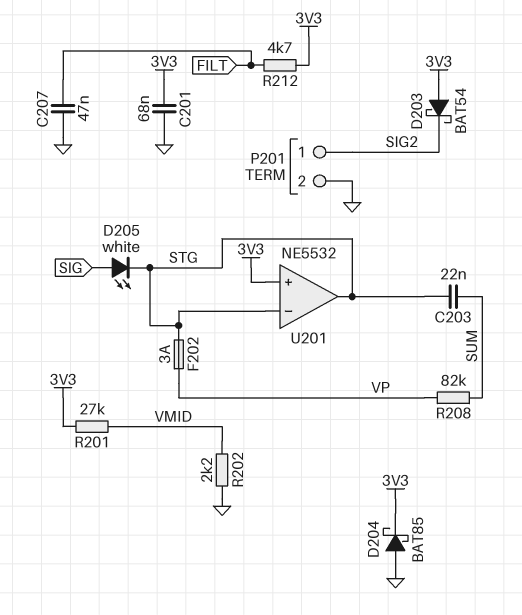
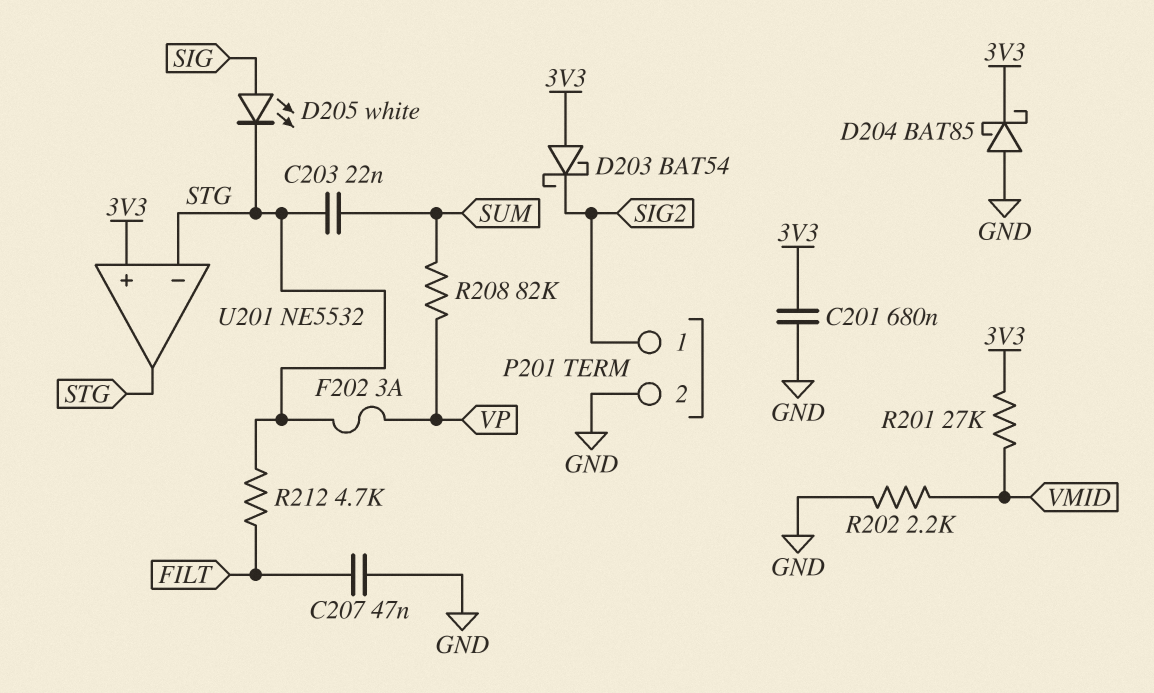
C201: 68nF (3V3, GND) -> 680nF (3V3, GND)
R212: 4.7k (3V3, FILT) -> 4.7k (FILT, STG)

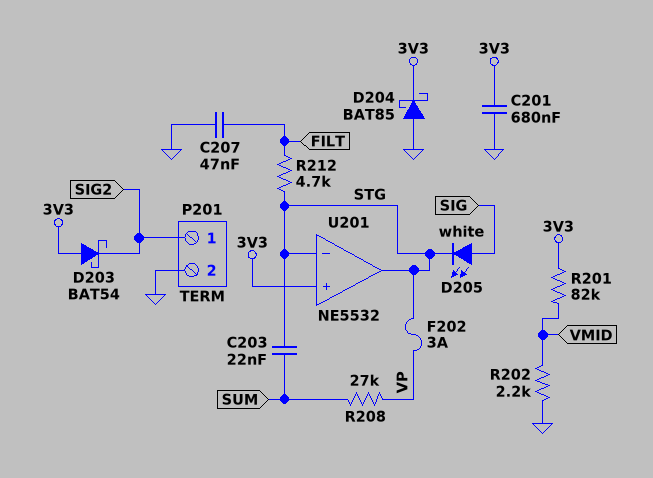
R201: 27k (3V3, VMID) -> 82k (3V3, VMID)
R208: 82k (SUM, VP) -> 27k (SUM, VP)

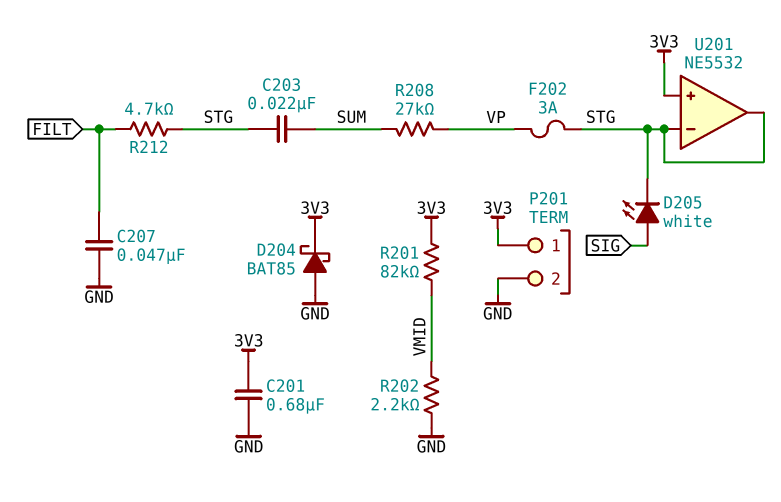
D203: schottky BAT54 (A 3V3, K SIG2) -> none
P201 pin 1: SIG2 -> 3V3

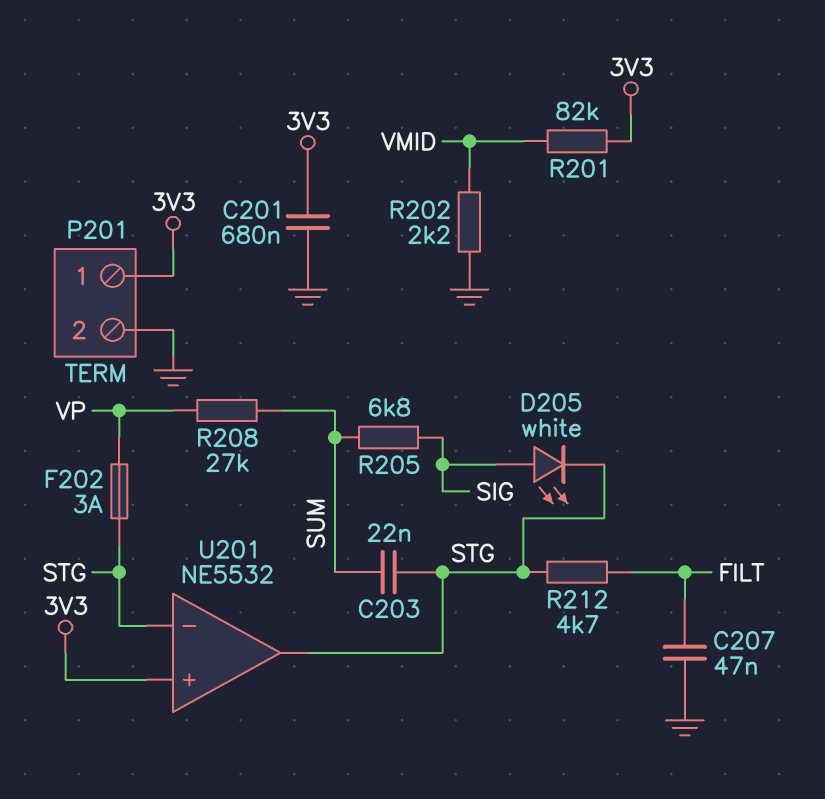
D204: schottky BAT85 (A GND, K 3V3) -> none
R205: none -> 6.8k (SIG, SUM)

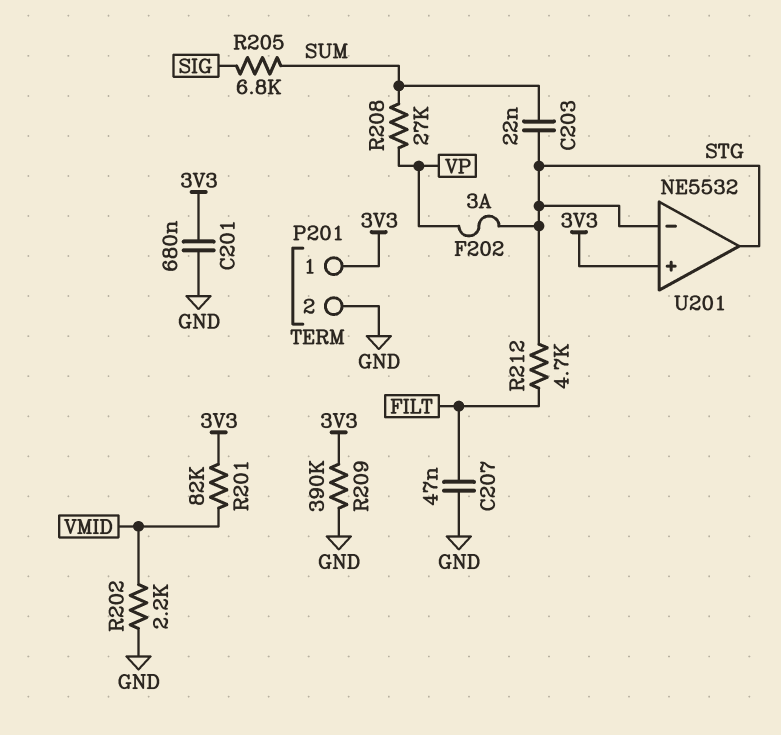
D205: LED white (A SIG, K STG) -> none
R209: none -> 390k (3V3, GND)

